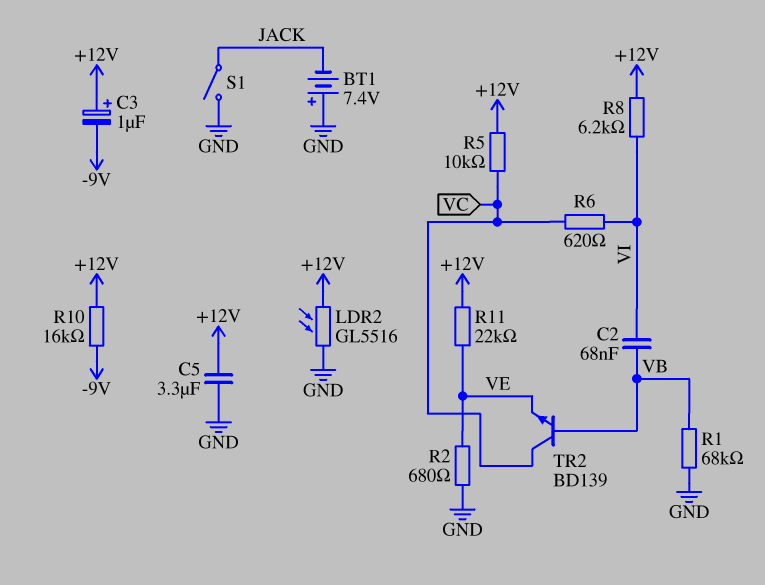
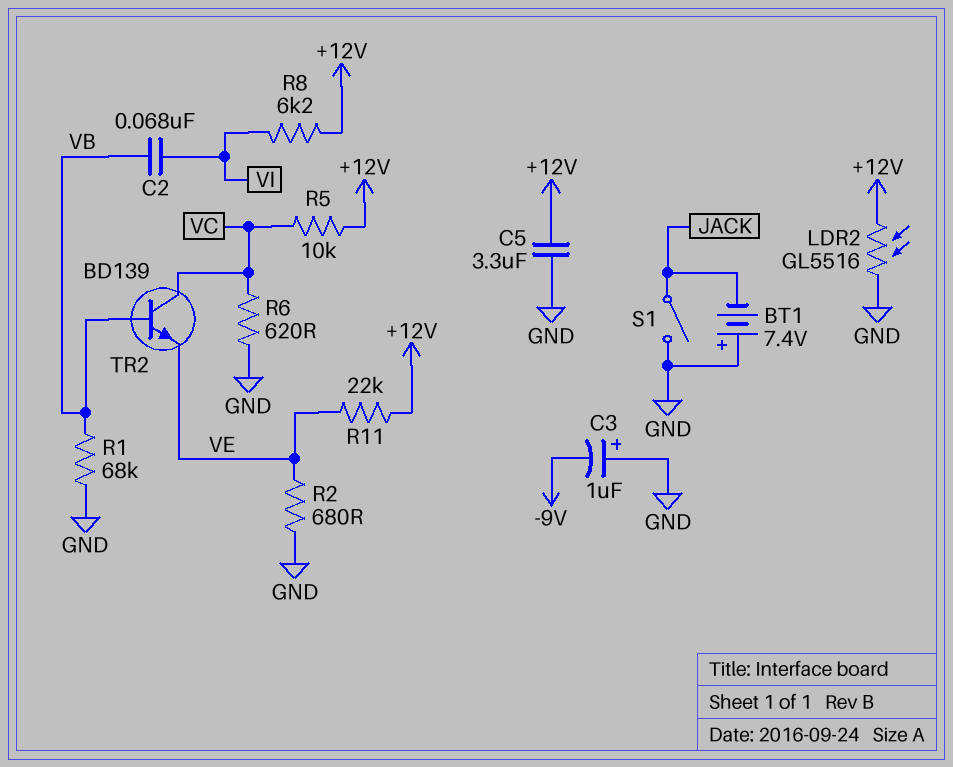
C3: 1uF (plus +12V, minus -9V) -> 1uF (plus GND, minus -9V)
R6: 620 (VC, VI) -> 620 (GND, VC)
R10: 16k (+12V, -9V) -> none

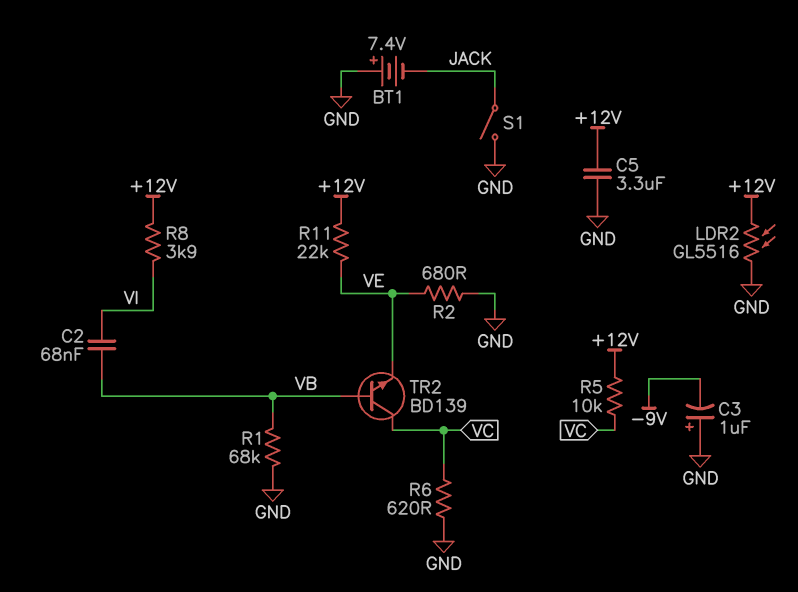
R8: 6.2k (+12V, VI) -> 3.9k (+12V, VI)

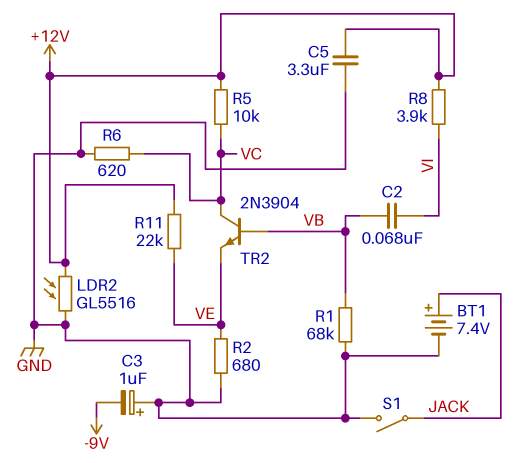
BT1: 7.4V (plus GND, minus JACK) -> 7.4V (plus JACK, minus GND)
TR2: NPN BD139 (B VB, C VC, E VE) -> NPN 2N3904 (B VB, C VC, E VE)

